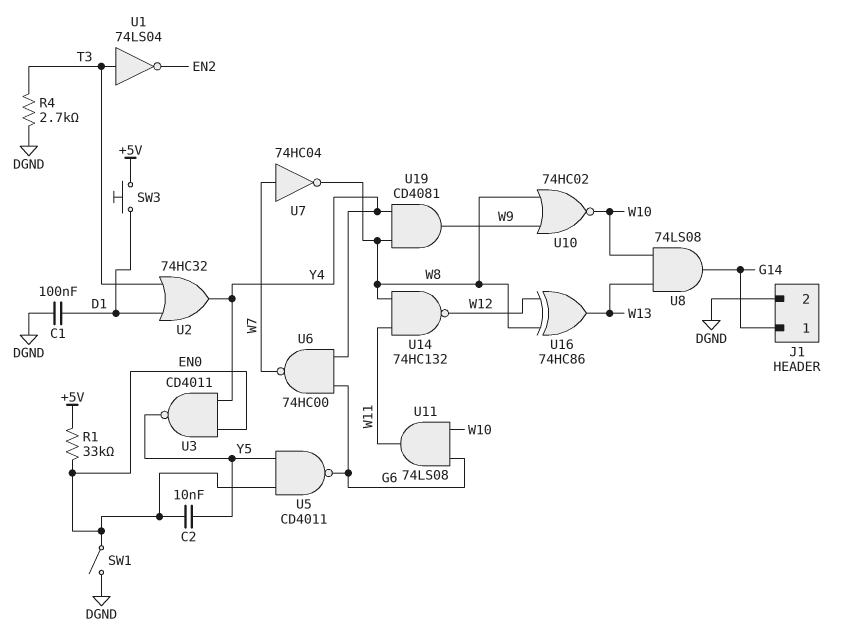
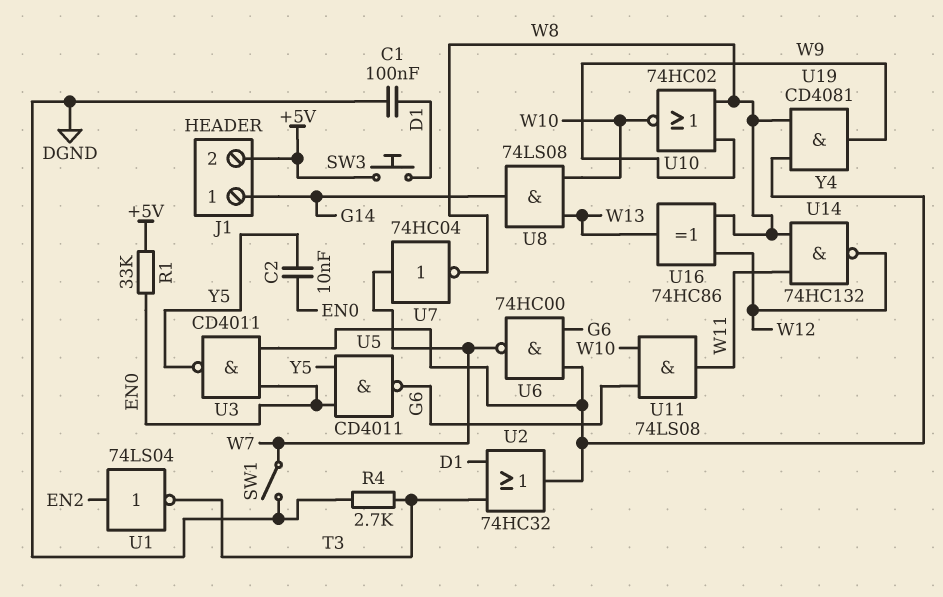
J1 pin 2: DGND -> +5V
SW1: switch (DGND, EN0) -> switch (DGND, W7)
U1: NOT 74LS04 (in T3, out EN2) -> NOT 74LS04 (in EN2, out T3)

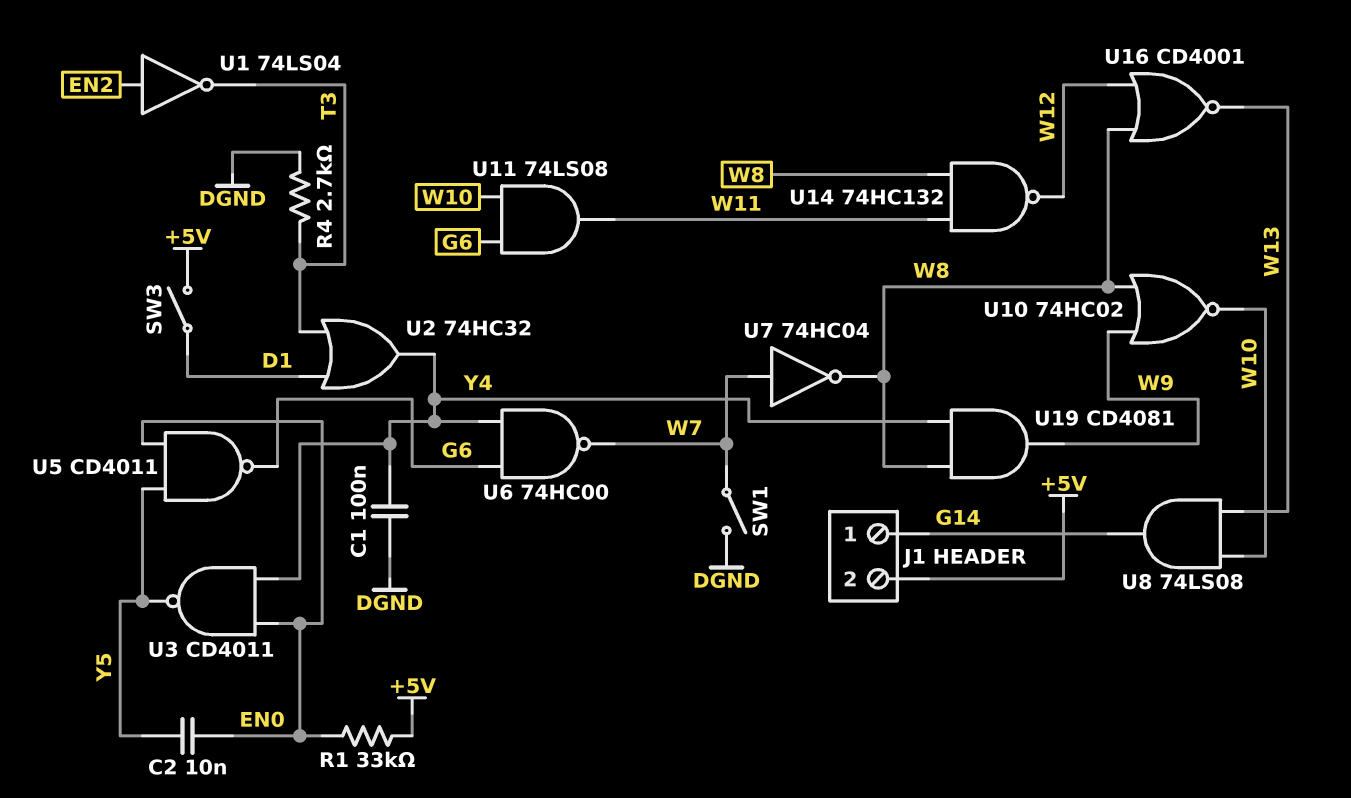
C1: 100nF (D1, DGND) -> 100nF (DGND, Y4)
SW3: button (+5V, D1) -> switch (+5V, D1)
U16: XOR 74HC86 (in W8, in W12, out W13) -> NOR CD4001 (in W8, in W12, out W13)

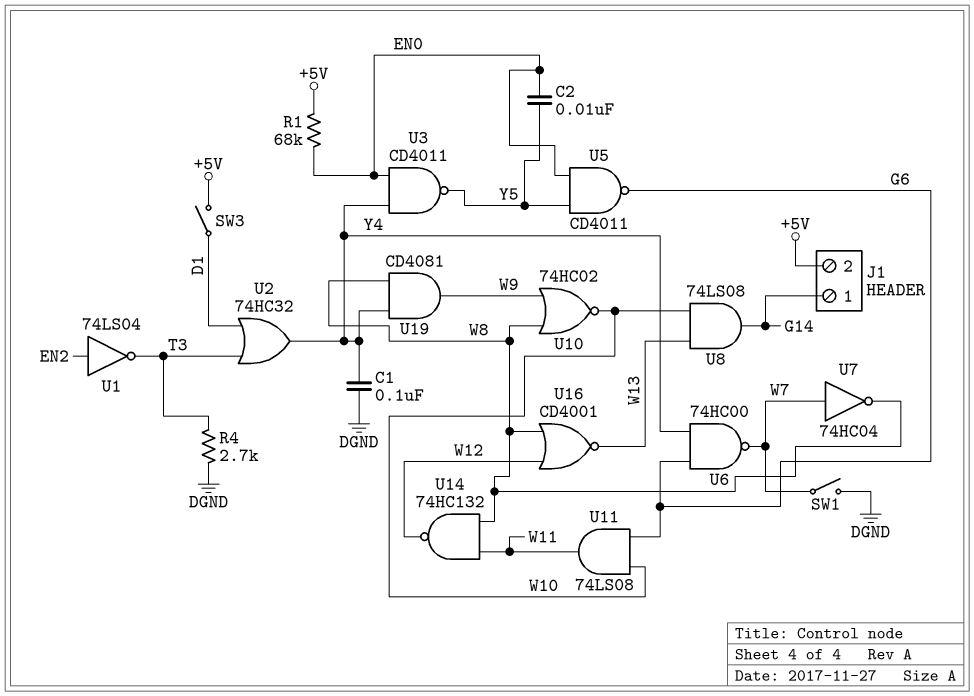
R1: 33k (+5V, EN0) -> 68k (+5V, EN0)

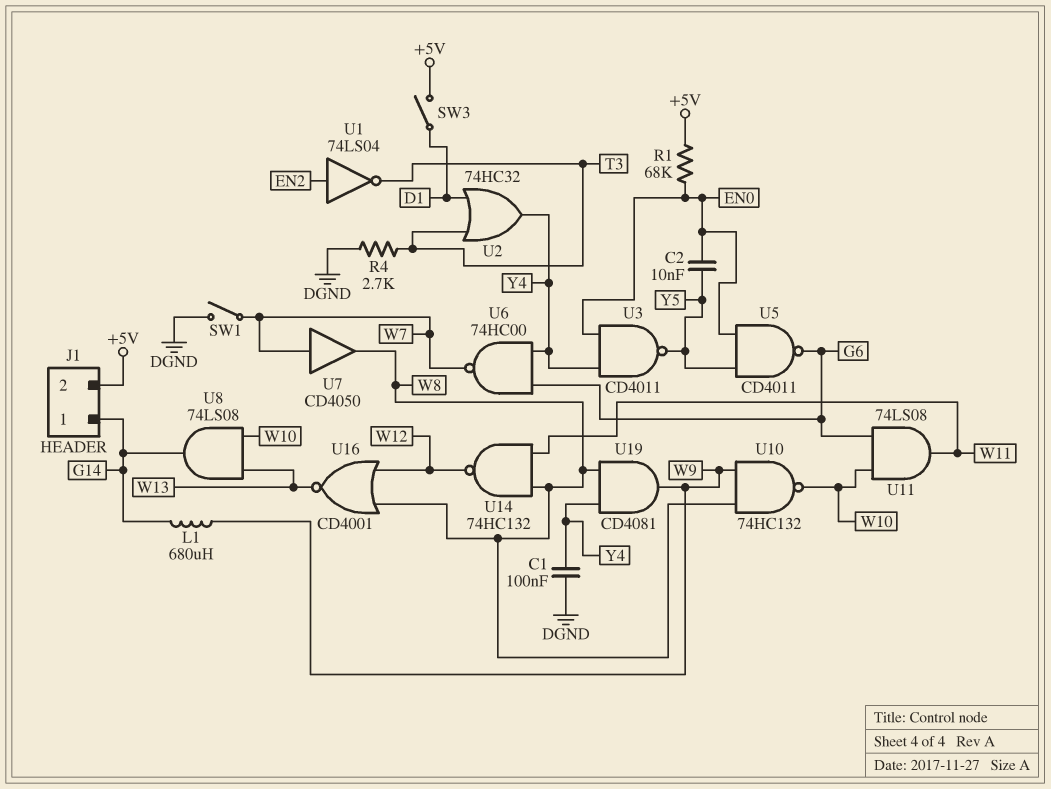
L1: none -> 680uH (G14, W9)
U7: NOT 74HC04 (in W7, out W8) -> buffer CD4050 (in W7, out W8)
U10: NOR 74HC02 (in W8, in W9, out W10) -> NAND 74HC132 (in W8, in W9, out W10)

